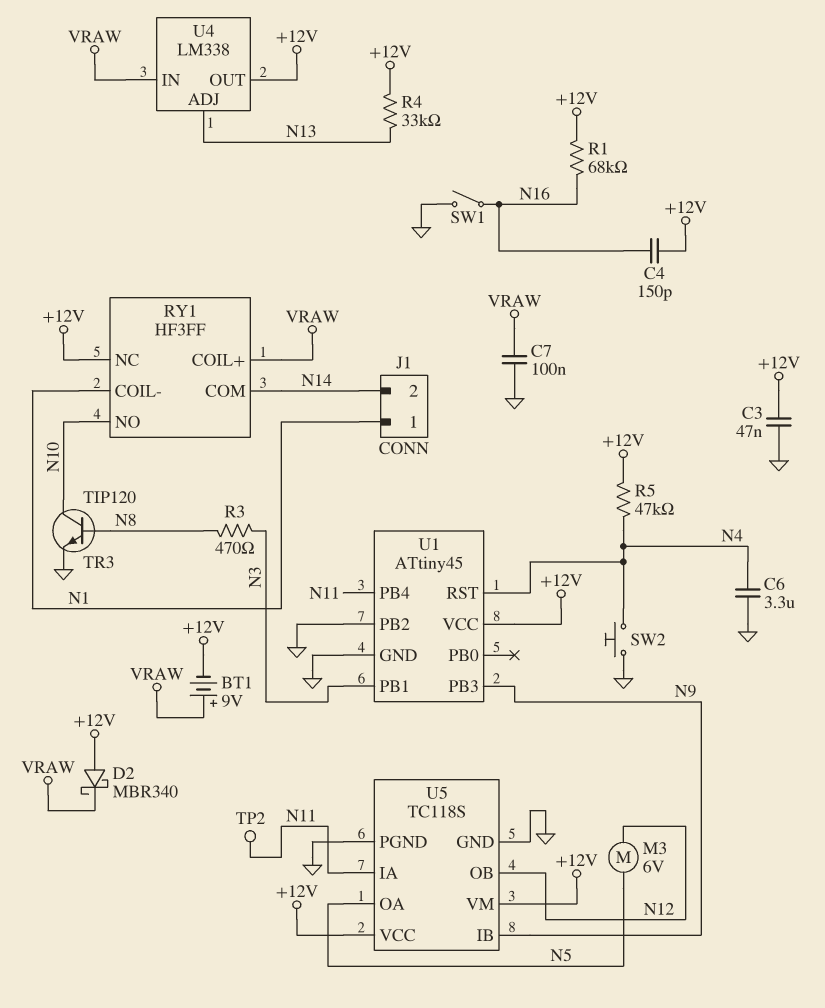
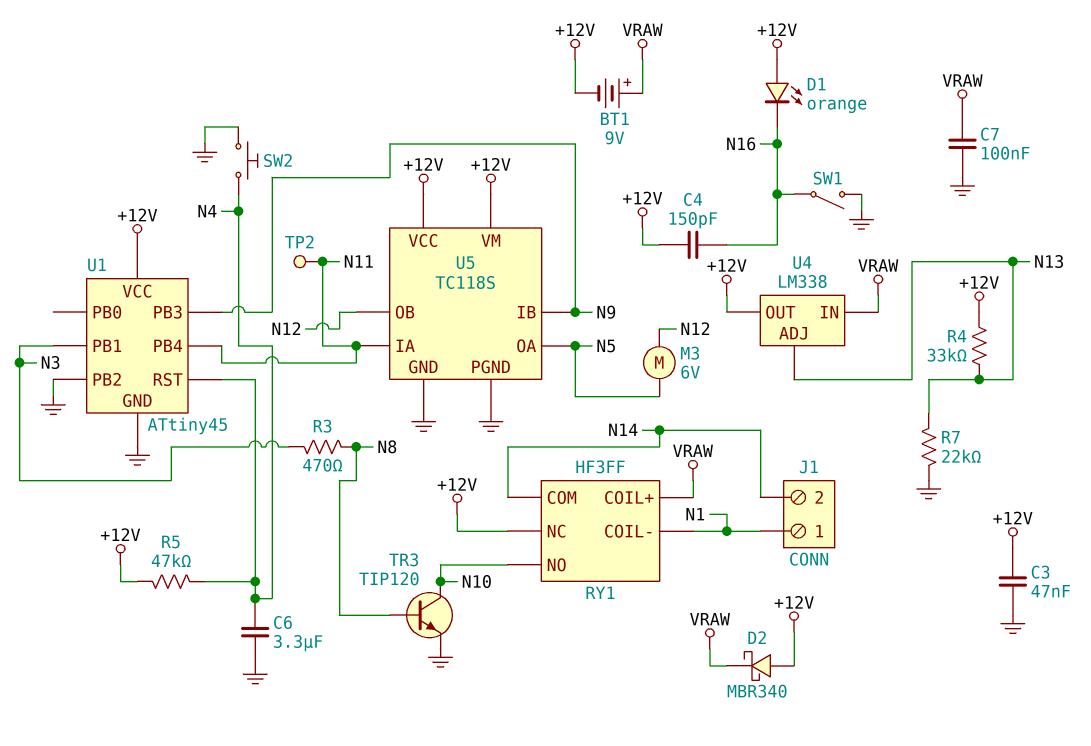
D1: none -> LED orange (A +12V, K N16)
R1: 68k (+12V, N16) -> none
R7: none -> 22k (GND, N13)

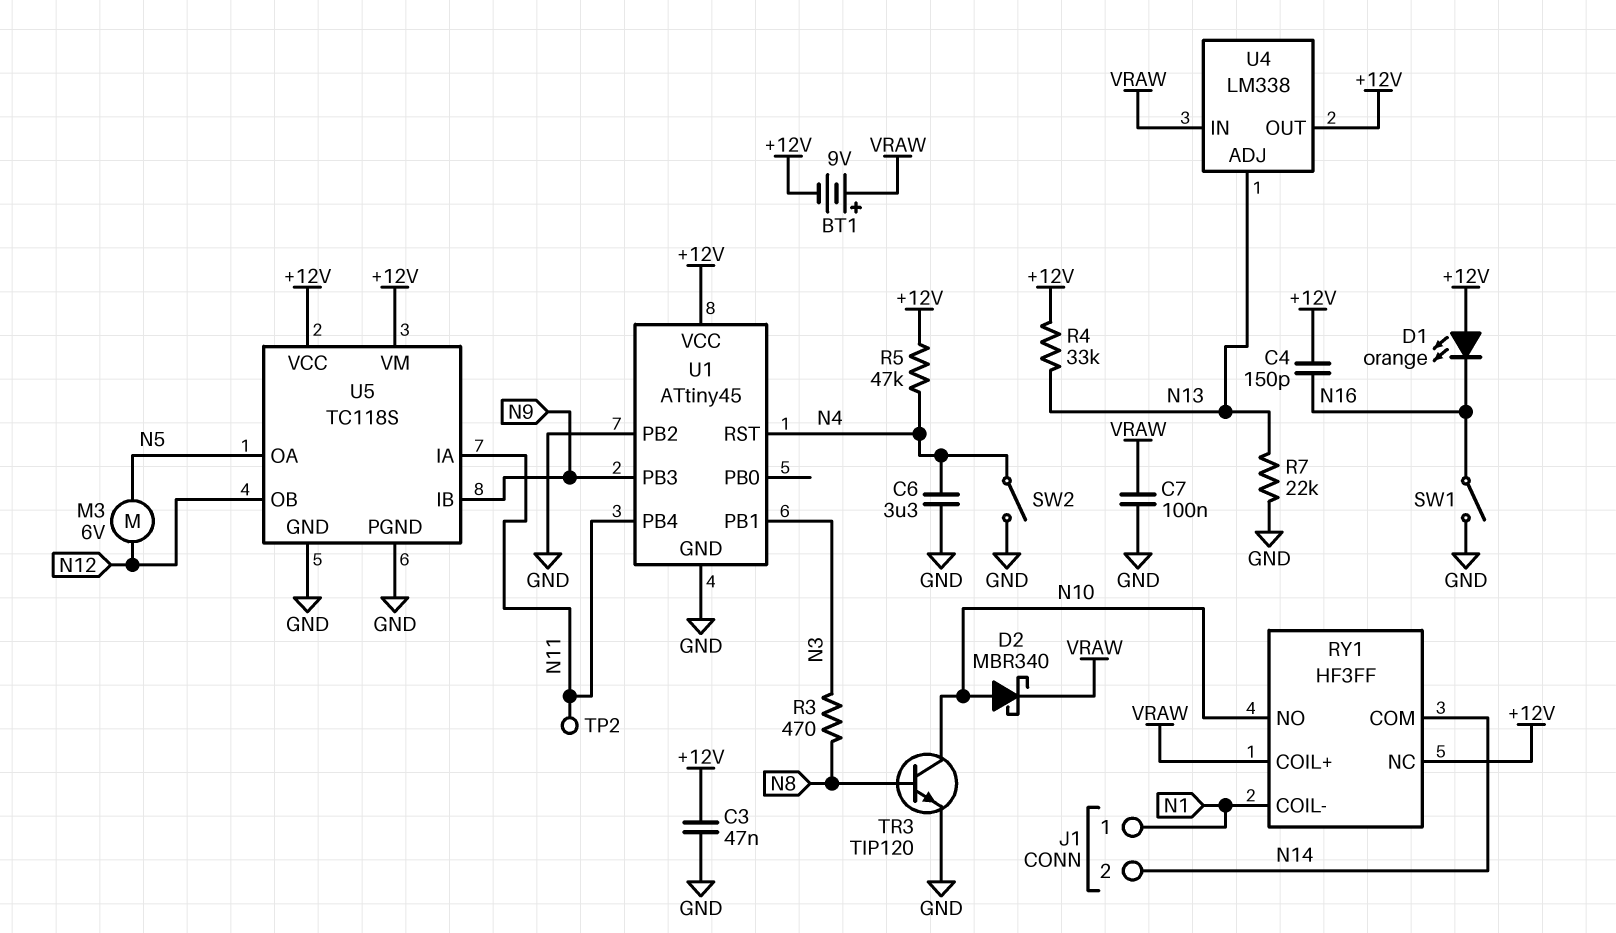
D2: schottky MBR340 (A +12V, K VRAW) -> schottky MBR340 (A N10, K VRAW)
SW2: button (GND, N4) -> switch (GND, N4)

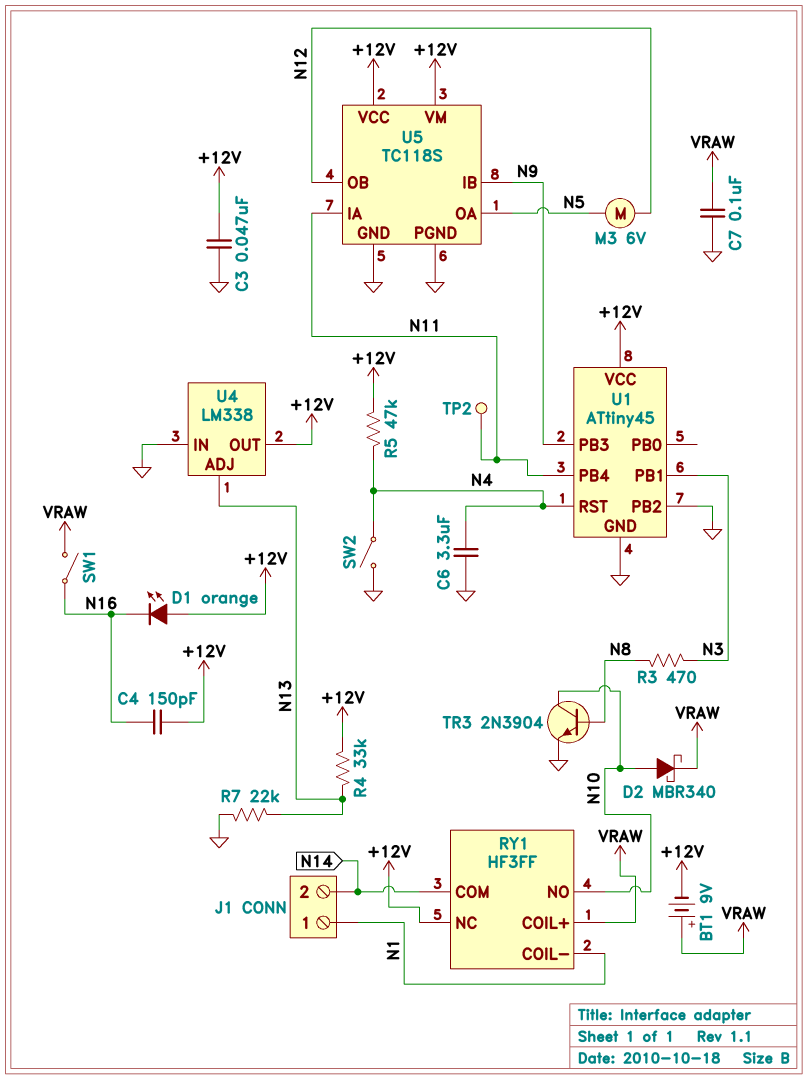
SW1: switch (GND, N16) -> switch (N16, VRAW)
TR3: NPN TIP120 (B N8, C N10, E GND) -> NPN 2N3904 (B N8, C N10, E GND)
U4 pin IN: VRAW -> GND

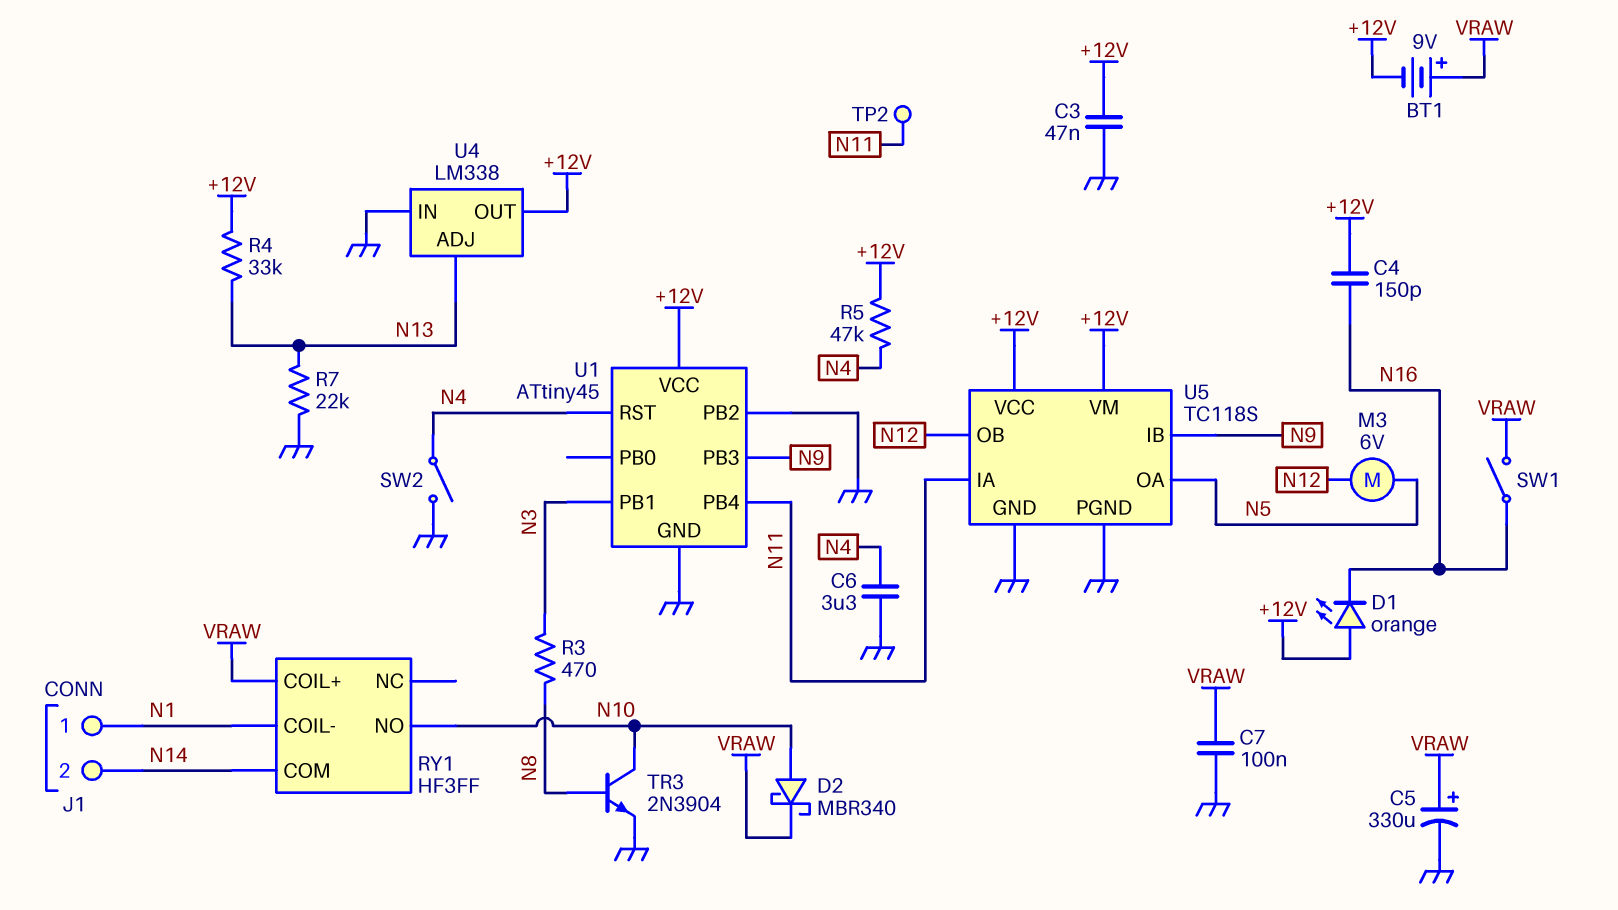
C5: none -> 330uF (plus VRAW, minus GND)
RY1 pin NC: +12V -> none

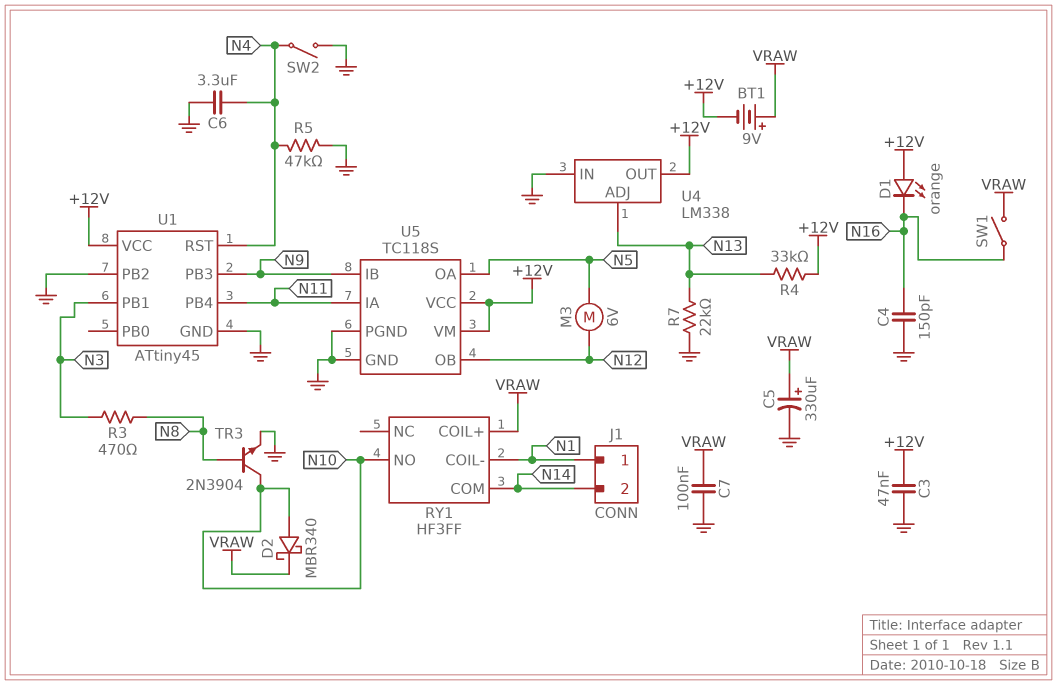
C4: 150pF (+12V, N16) -> 150pF (GND, N16)
R5: 47k (+12V, N4) -> 47k (GND, N4)
TP2: test point (N11) -> none

